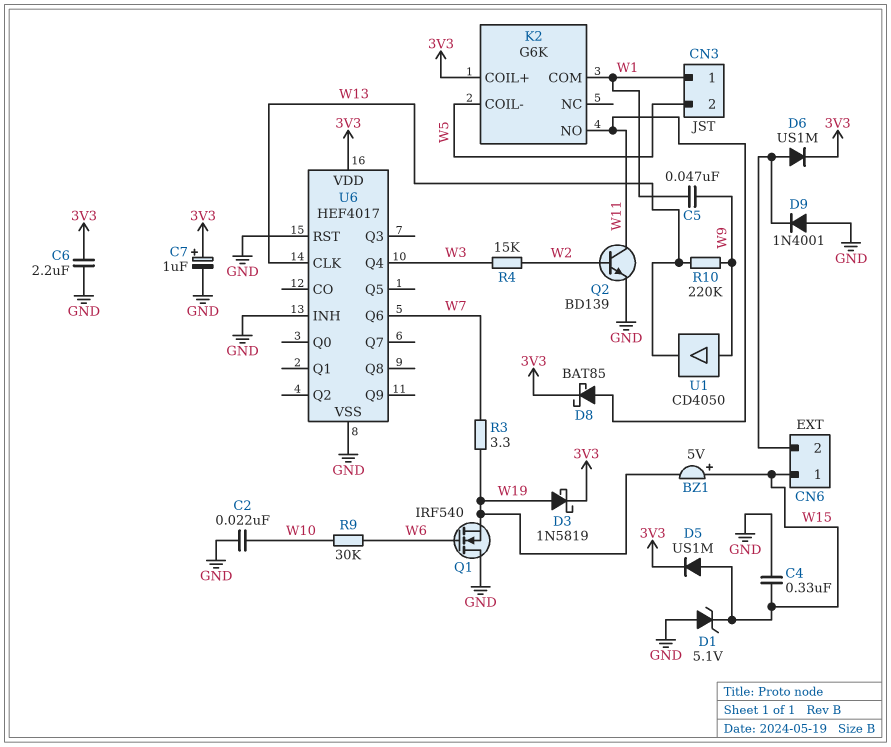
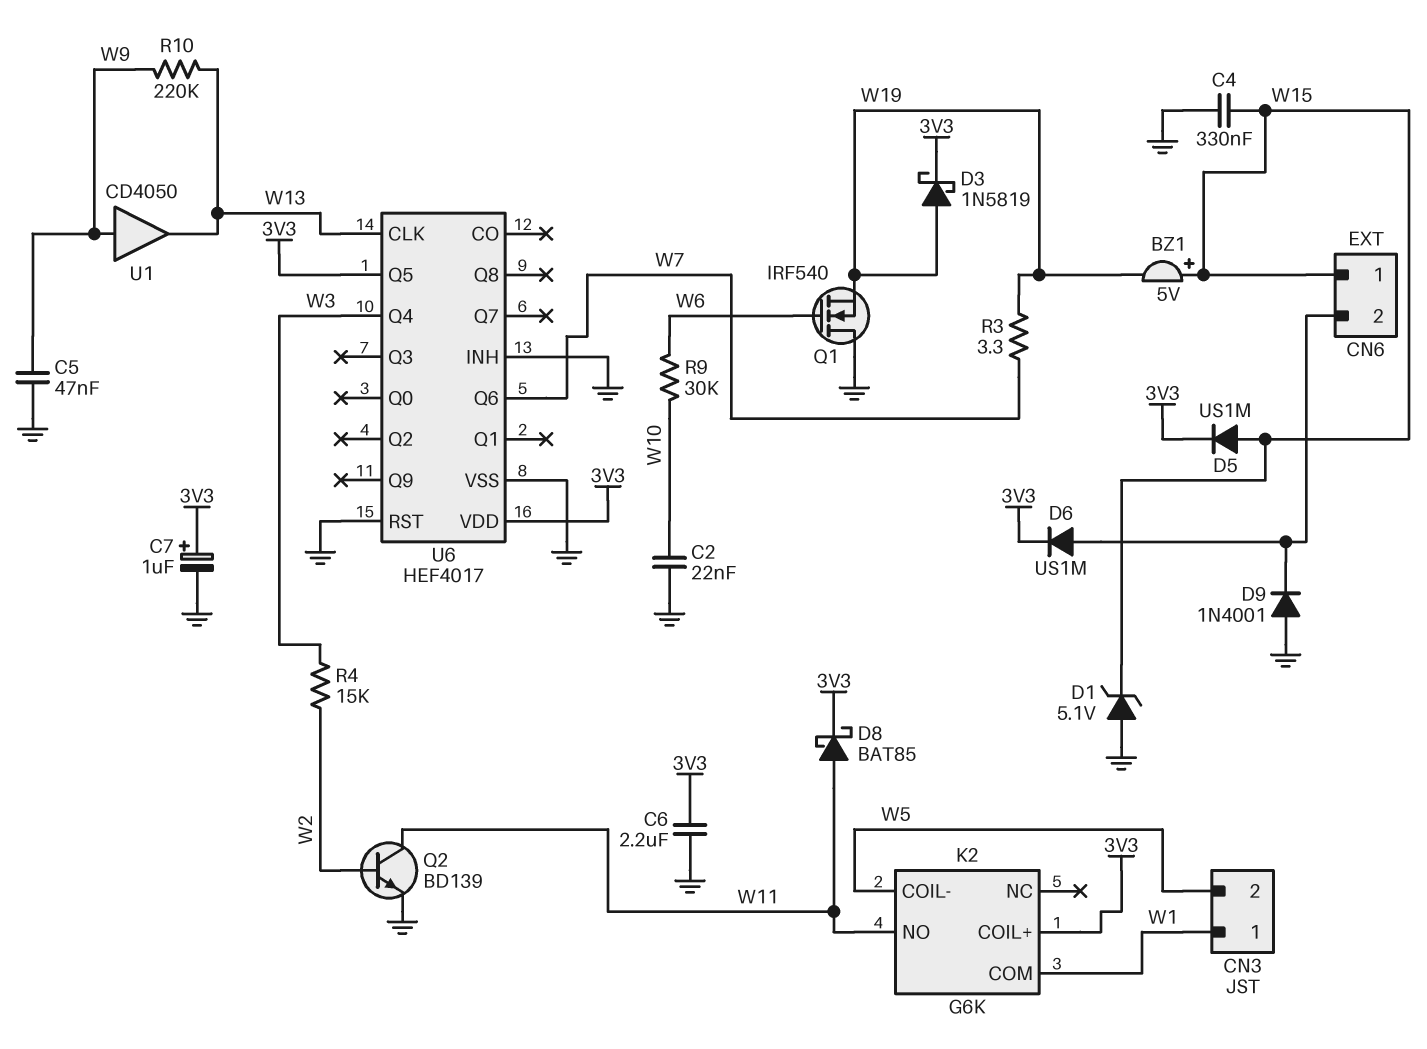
C5: 47nF (W1, W9) -> 47nF (GND, W9)
U6 pin Q5: none -> 3V3

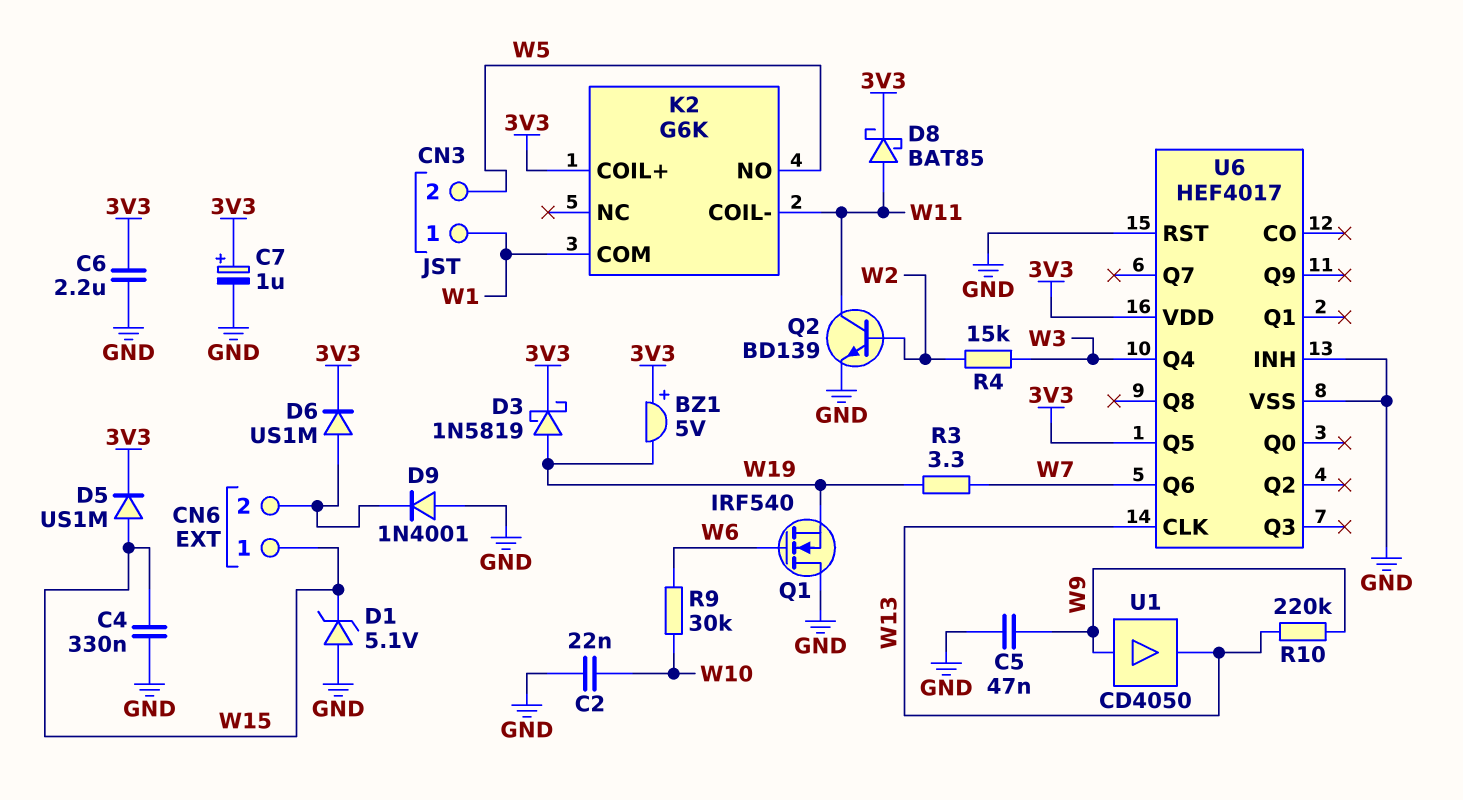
BZ1: buzzer 5V (plus W15, minus W19) -> buzzer 5V (plus 3V3, minus W19)
K2 pin COIL-: W5 -> W11
K2 pin NO: W11 -> W5

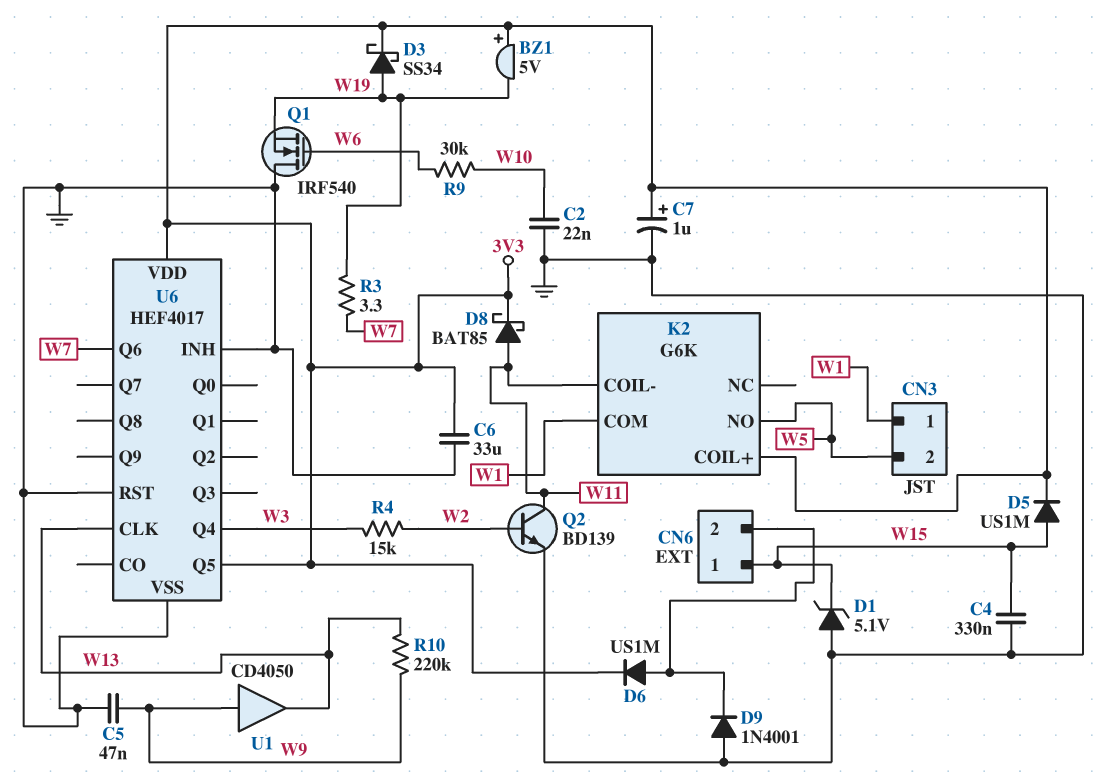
C6: 2.2uF (3V3, GND) -> 33uF (3V3, GND)
D3: schottky 1N5819 (A W19, K 3V3) -> schottky SS34 (A W19, K 3V3)

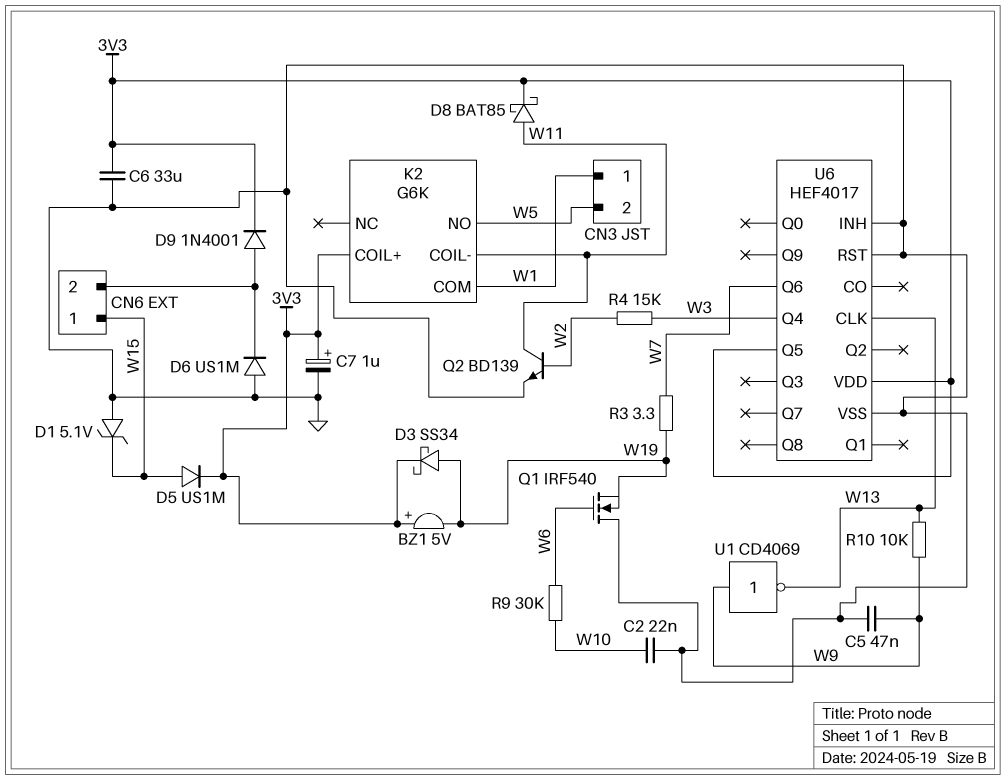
C4: 330nF (GND, W15) -> none
D6: diode US1M (A CN6/2, K 3V3) -> diode US1M (A GND, K CN6/2)
D9: diode 1N4001 (A GND, K CN6/2) -> diode 1N4001 (A CN6/2, K 3V3)
R10: 220k (W9, W13) -> 10k (W9, W13)
U1: buffer CD4050 (in W9, out W13) -> NOT CD4069 (in W9, out W13)

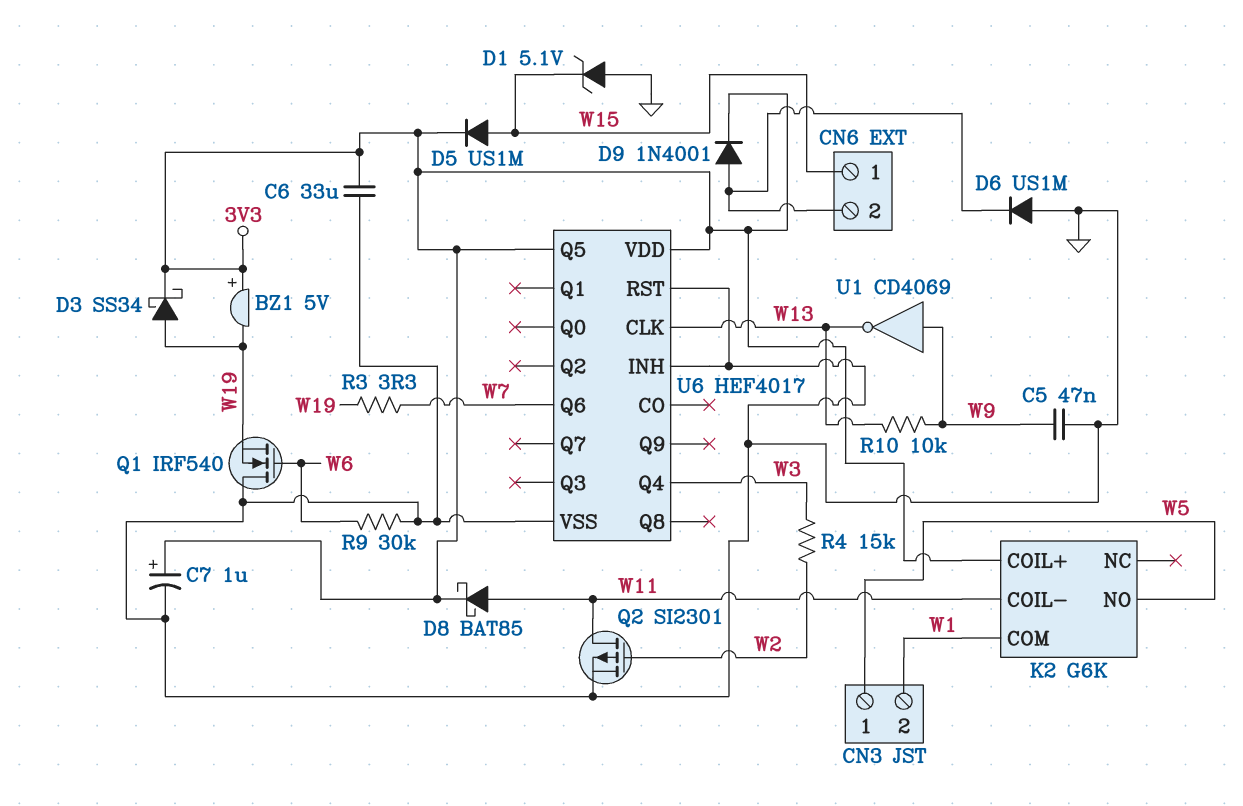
C2: 22nF (GND, W10) -> none
CN3 pin 1: W1 -> W5
CN3 pin 2: W5 -> W1
Q2: NPN BD139 (B W2, C W11, E GND) -> PMOS SI2301 (G W2, D W11, S GND)
R9: 30k (W6, W10) -> 30k (GND, W6)

